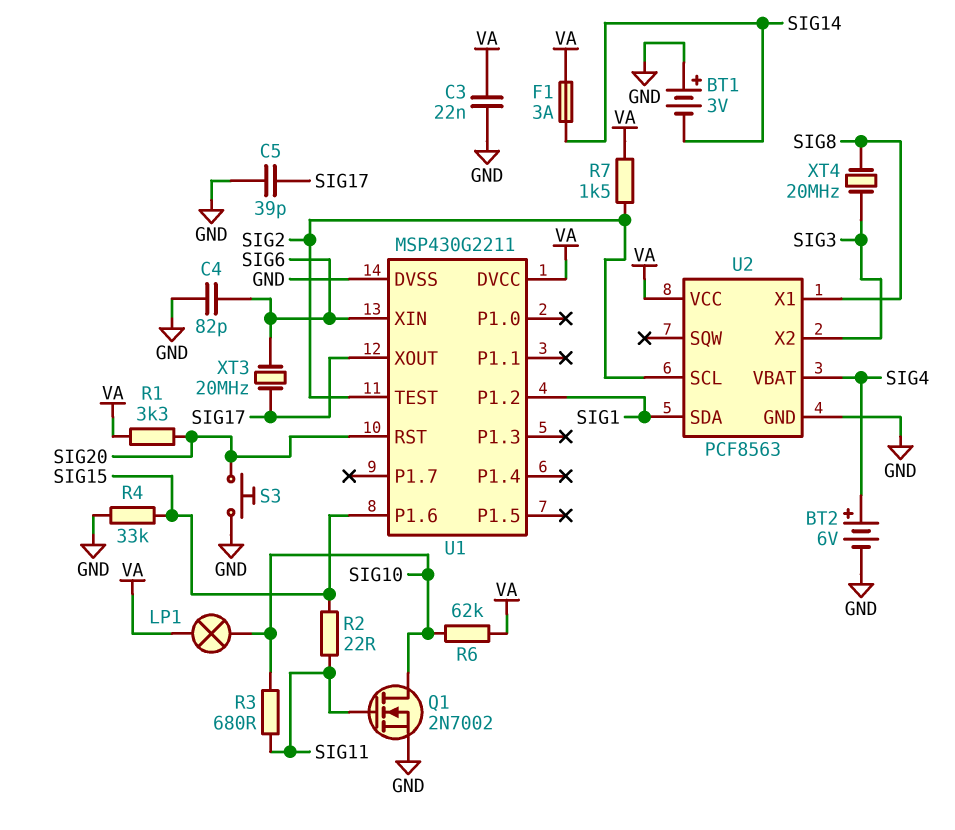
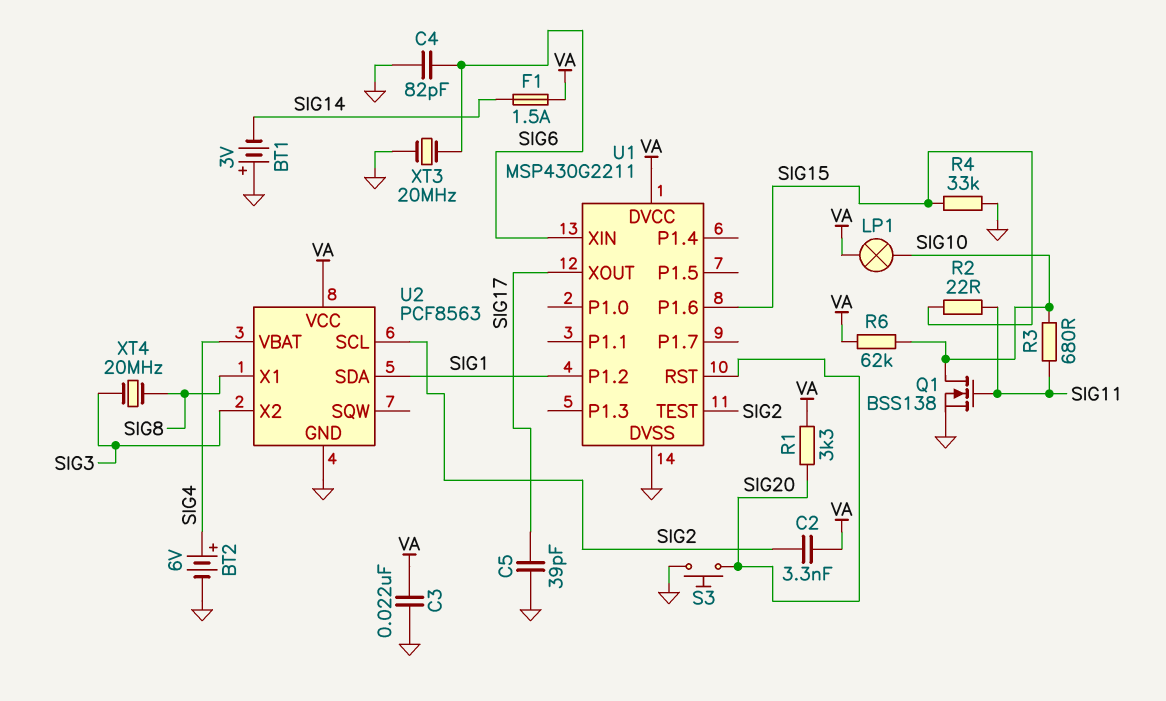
C2: none -> 3.3nF (SIG2, VA)
F1: 3A (SIG14, VA) -> 1.5A (SIG14, VA)
Q1: NMOS 2N7002 (G SIG11, D SIG10, S GND) -> NMOS BSS138 (G SIG11, D SIG10, S GND)
R7: 1.5k (SIG2, VA) -> none
XT3: 20MHz (SIG6, SIG17) -> 20MHz (GND, SIG6)

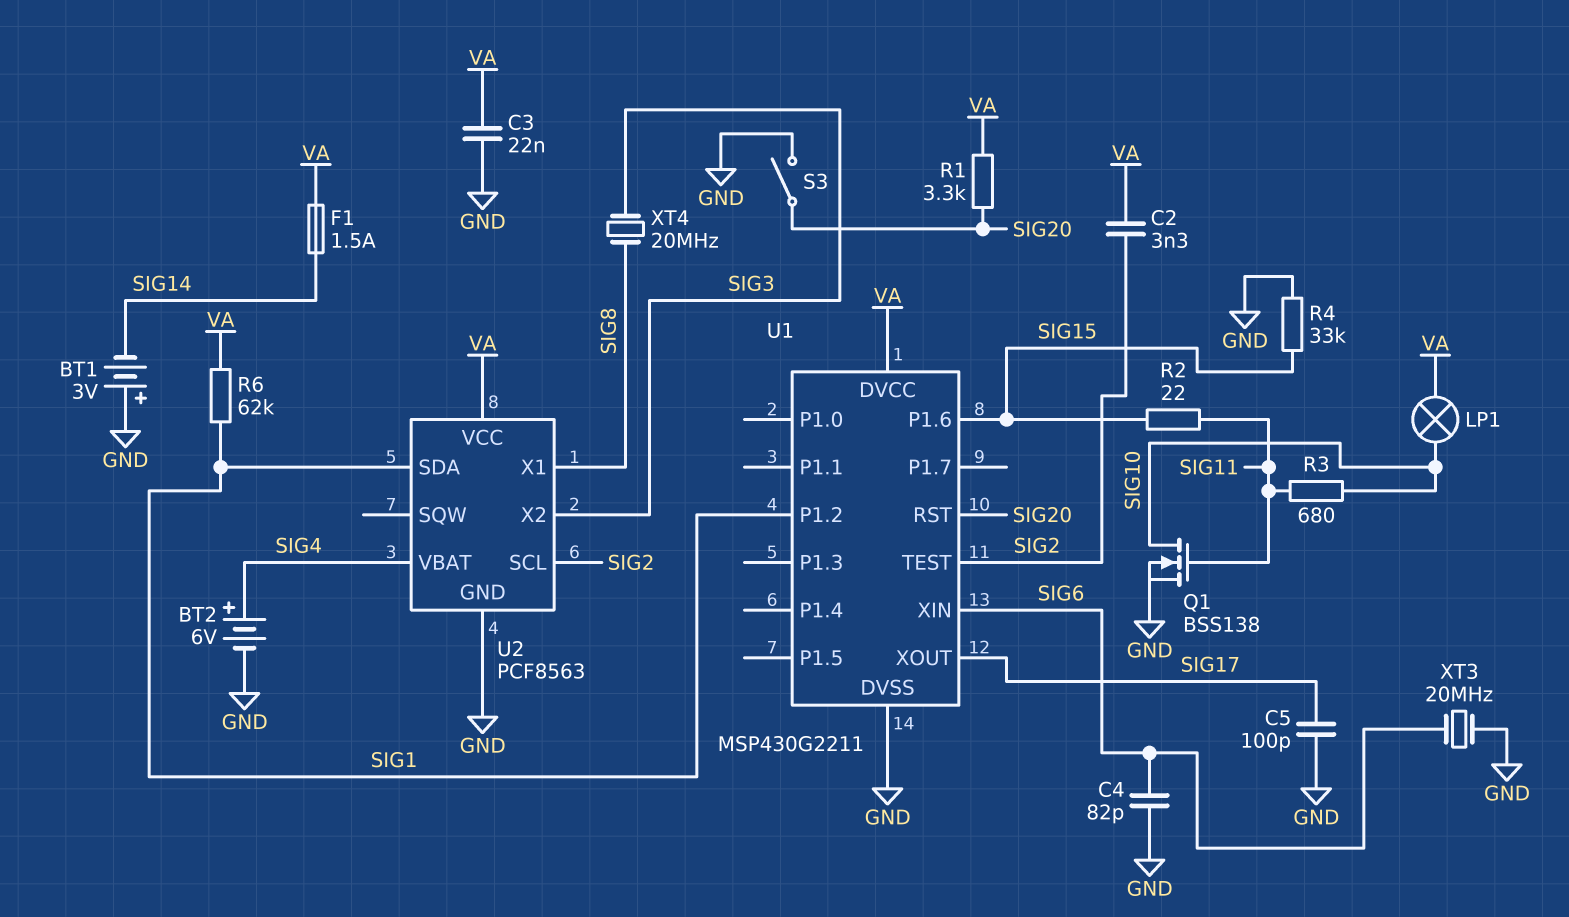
C5: 39pF (GND, SIG17) -> 100pF (GND, SIG17)
R6: 62k (SIG10, VA) -> 62k (SIG1, VA)
S3: button (GND, SIG20) -> switch (GND, SIG20)

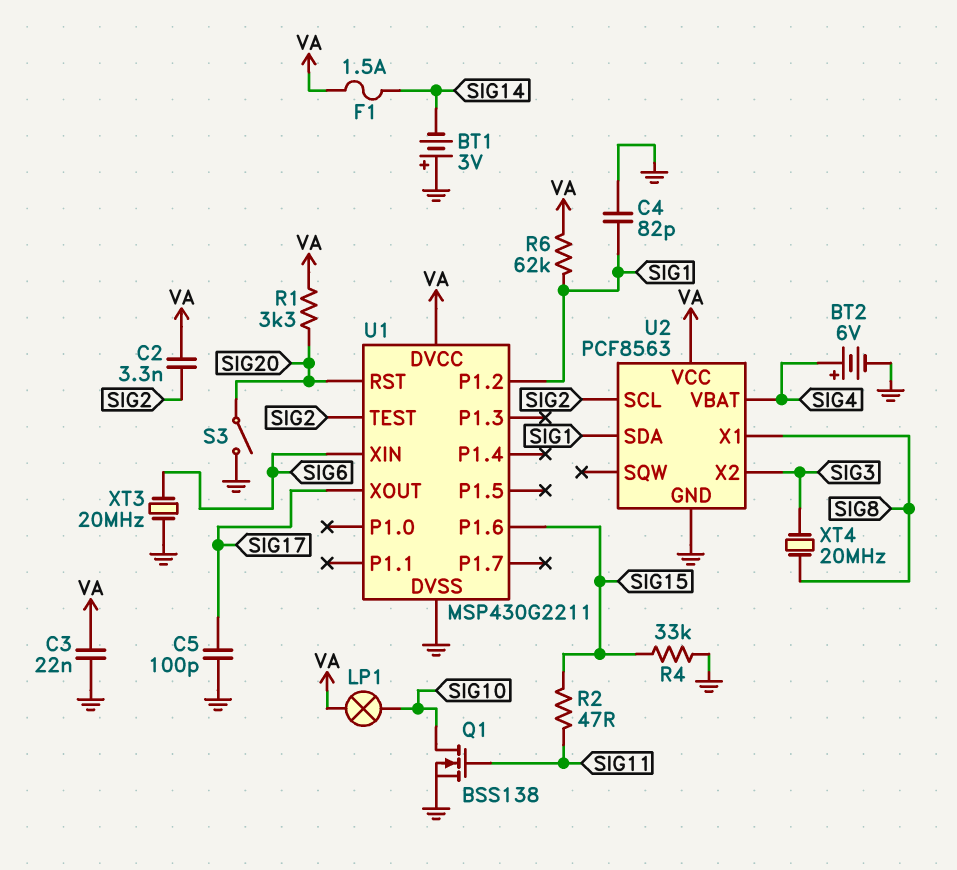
C4: 82pF (GND, SIG6) -> 82pF (GND, SIG1)
R2: 22 (SIG11, SIG15) -> 47 (SIG11, SIG15)
R3: 680 (SIG10, SIG11) -> none

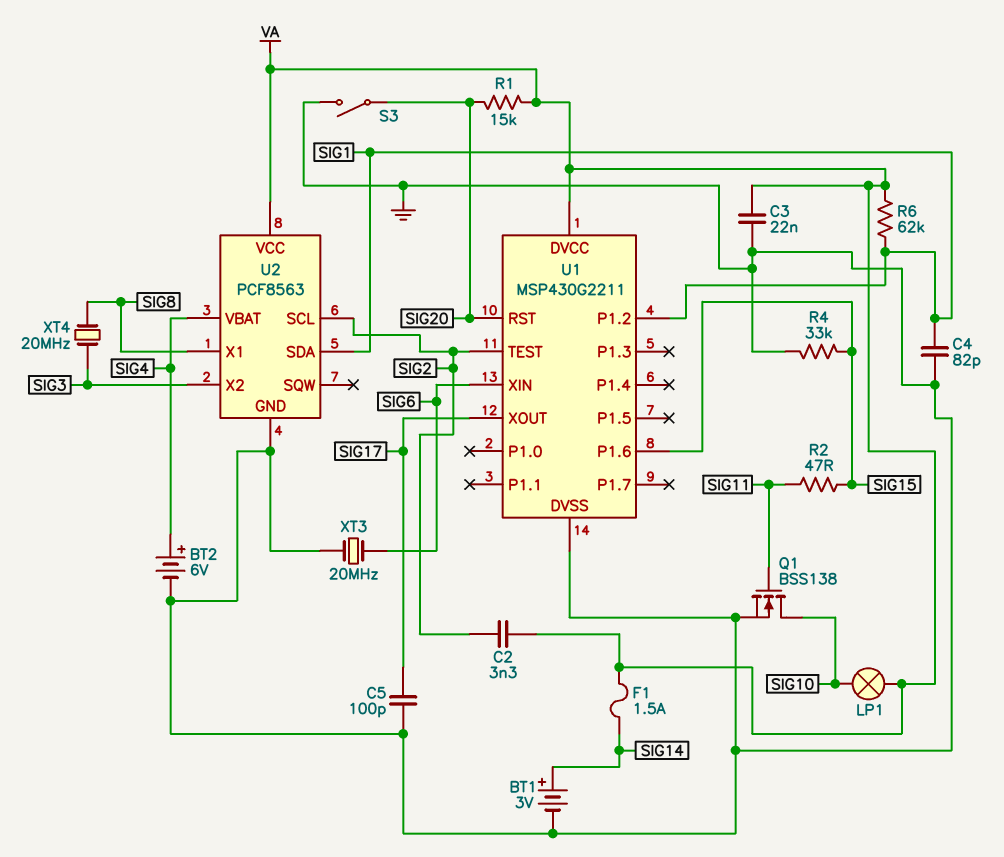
BT1: 3V (plus GND, minus SIG14) -> 3V (plus SIG14, minus GND)
R1: 3.3k (SIG20, VA) -> 15k (SIG20, VA)

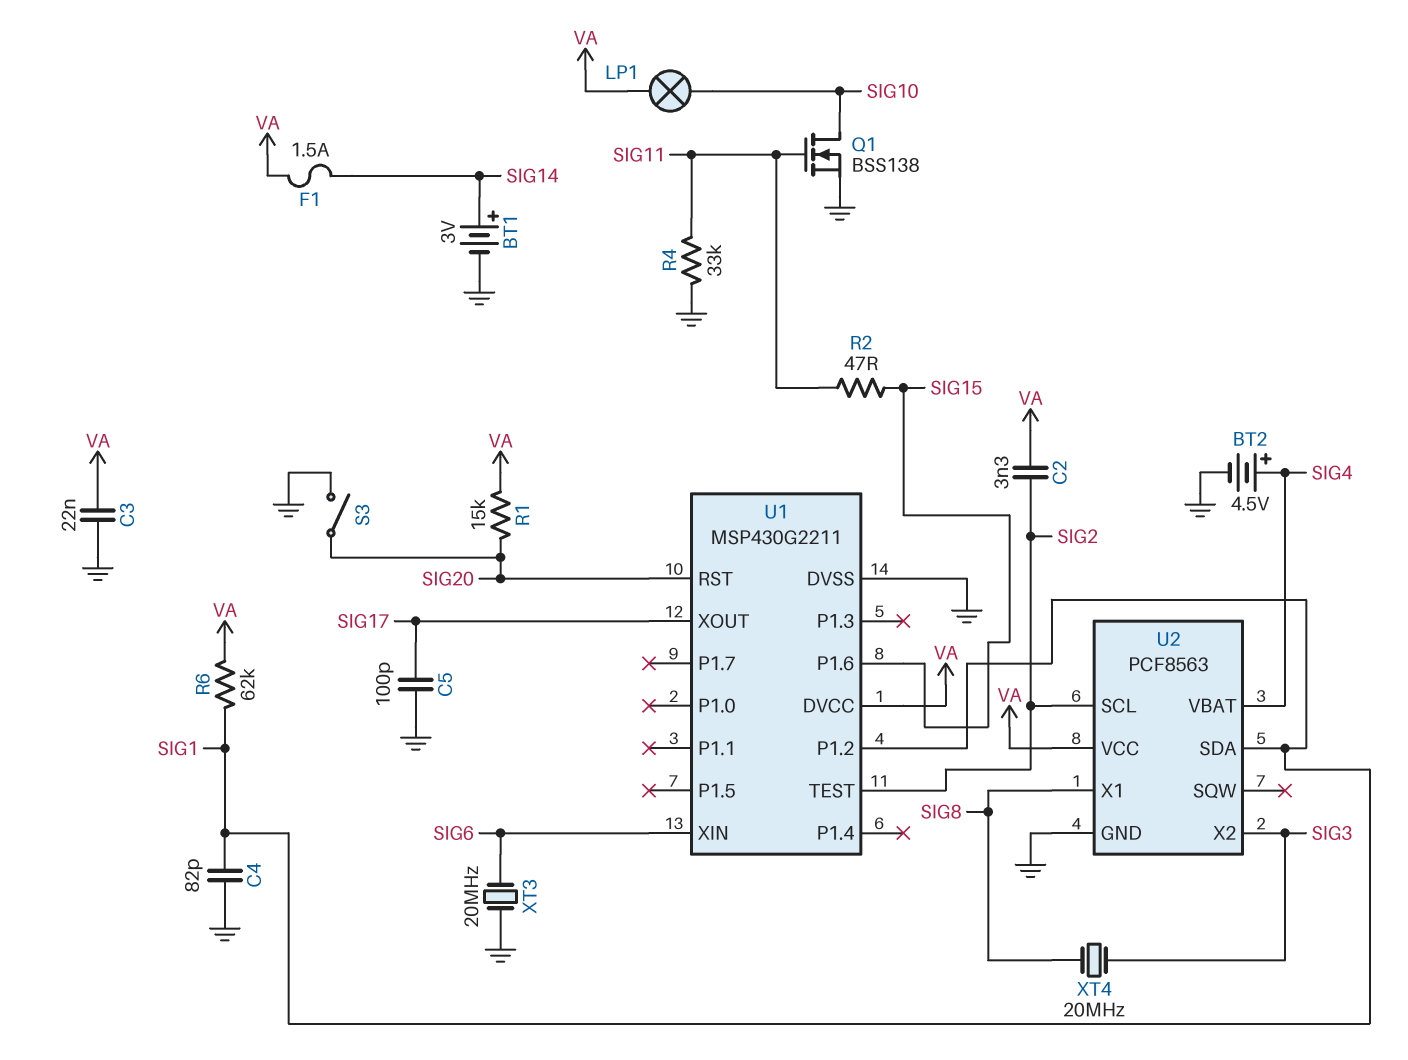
BT2: 6V (plus SIG4, minus GND) -> 4.5V (plus SIG4, minus GND)
R4: 33k (GND, SIG15) -> 33k (GND, SIG11)

